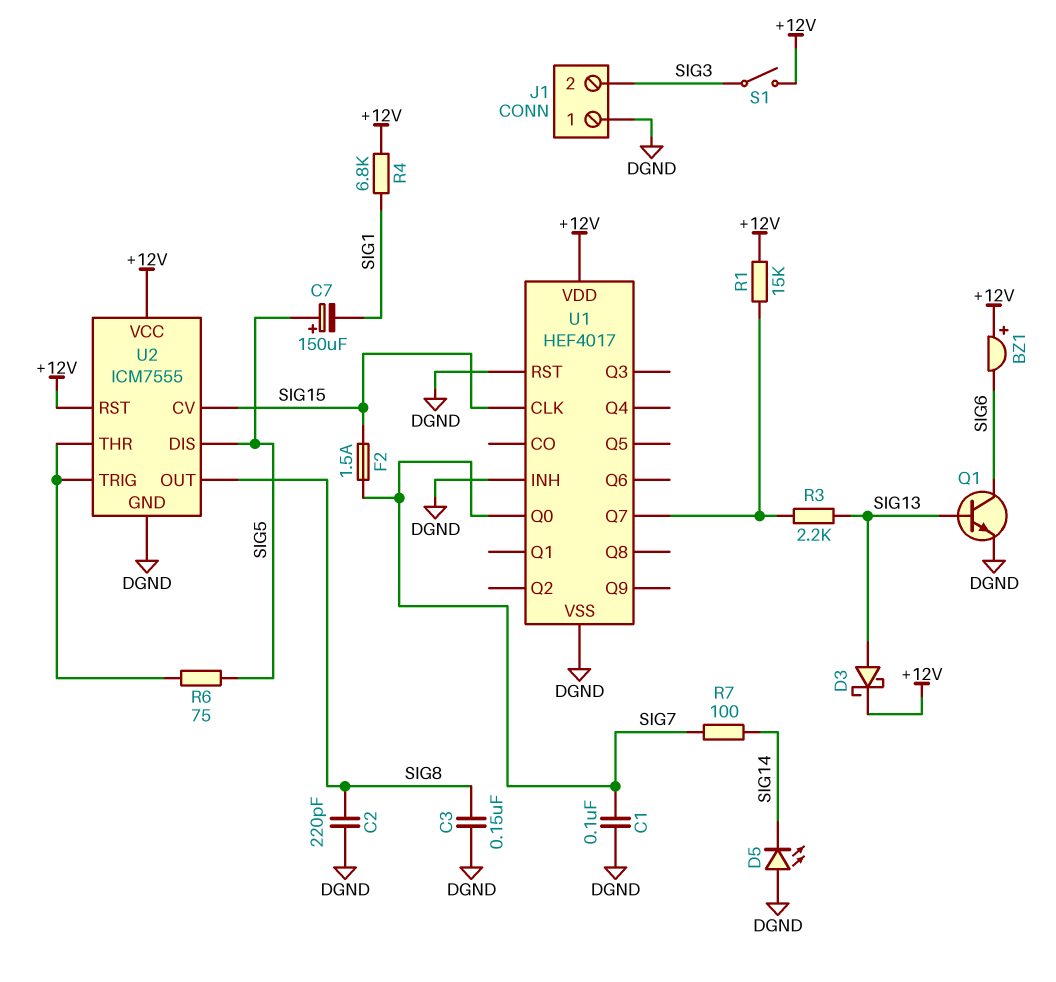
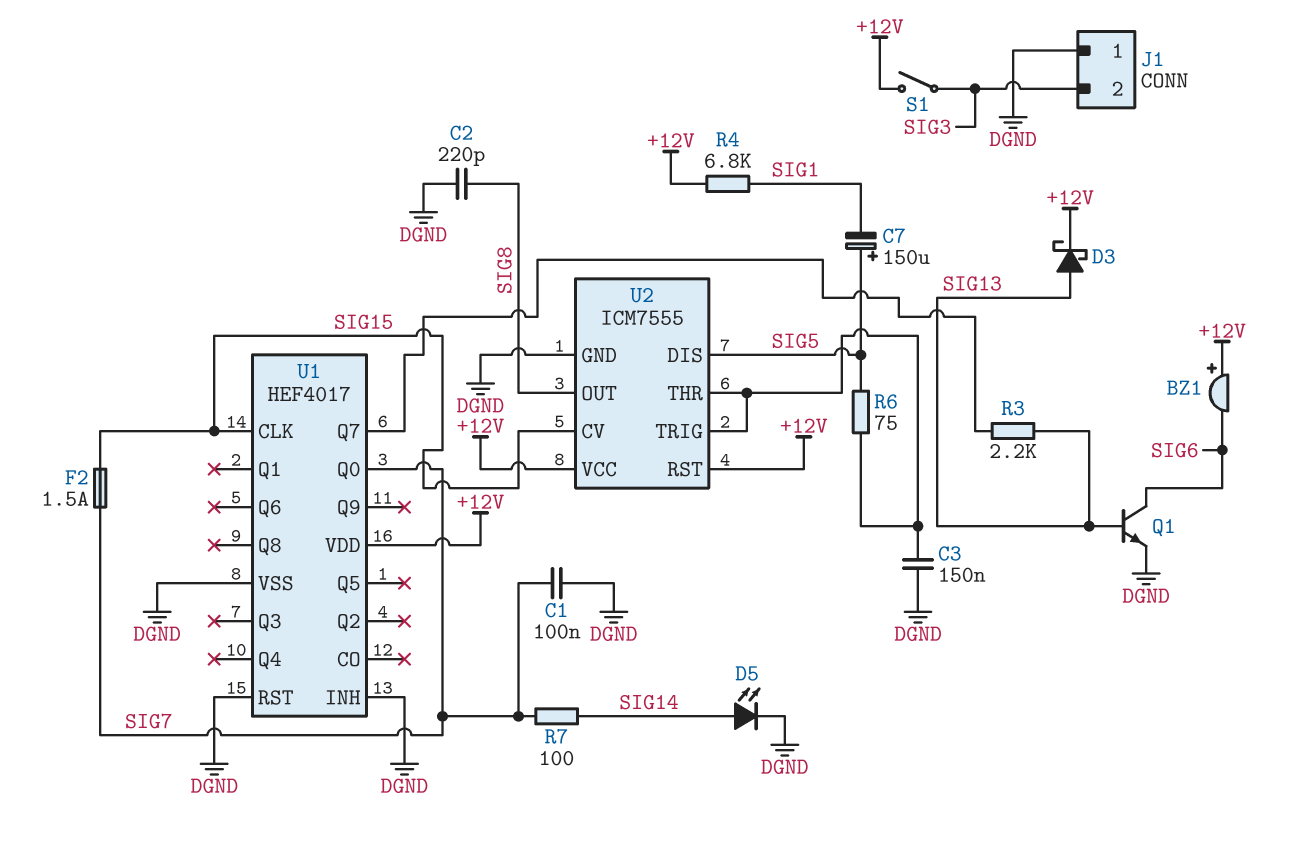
C3: 150nF (DGND, SIG8) -> 150nF (DGND, U2/THR)
D5: LED (A DGND, K SIG14) -> LED (A SIG14, K DGND)
R1: 15k (+12V, U1/Q7) -> none

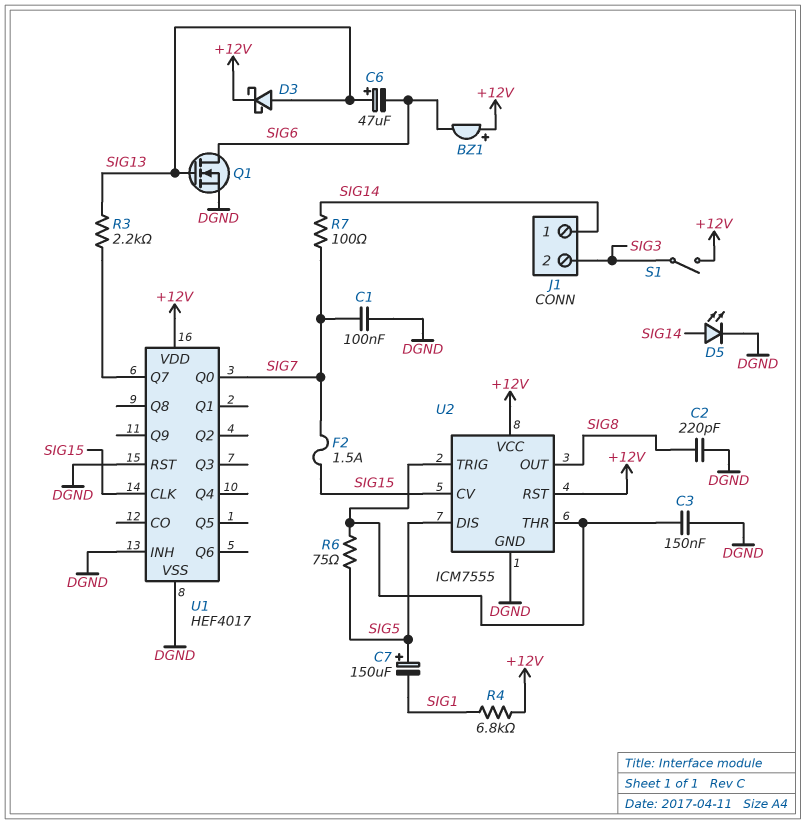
C6: none -> 47uF (plus SIG13, minus SIG6)
J1 pin 1: DGND -> SIG14
Q1: NPN (B SIG13, C SIG6, E DGND) -> NMOS (G SIG13, D SIG6, S DGND)

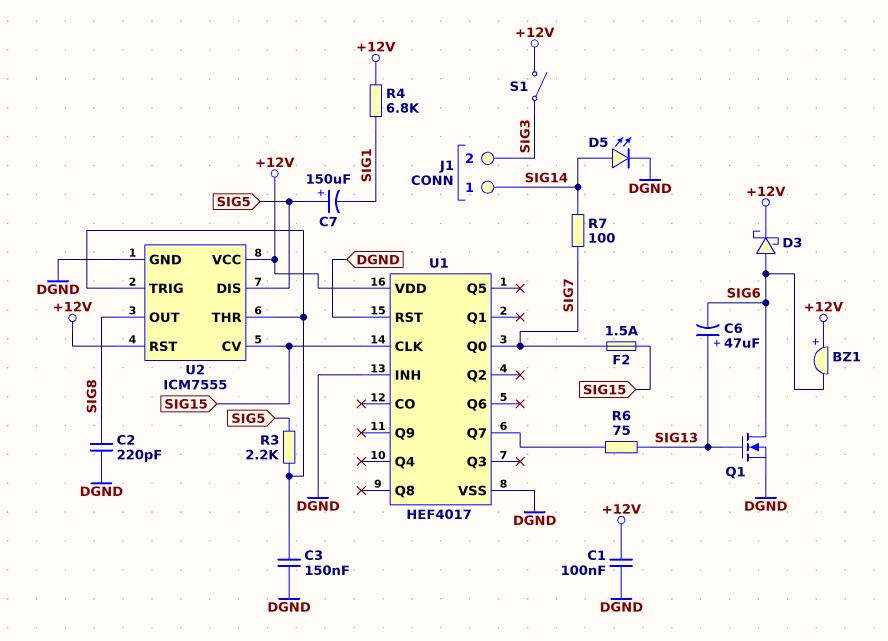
C1: 100nF (DGND, SIG7) -> 100nF (+12V, DGND)
D3: schottky (A SIG13, K +12V) -> schottky (A SIG6, K +12V)
R3: 2.2k (SIG13, U1/Q7) -> 2.2k (SIG5, U2/THR)
R6: 75 (SIG5, U2/THR) -> 75 (SIG13, U1/Q7)

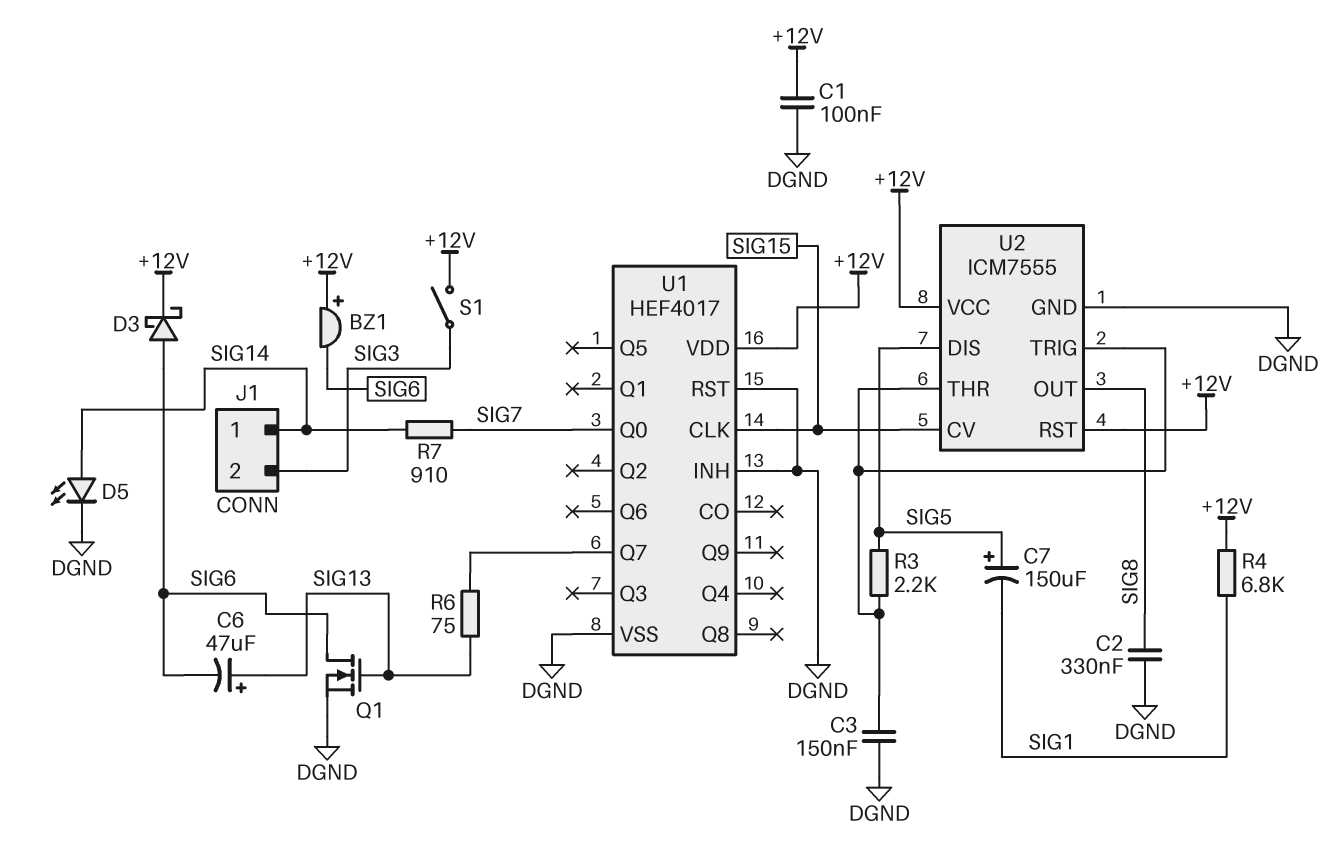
C2: 220pF (DGND, SIG8) -> 330nF (DGND, SIG8)
F2: 1.5A (SIG7, SIG15) -> none
R7: 100 (SIG7, SIG14) -> 910 (SIG7, SIG14)

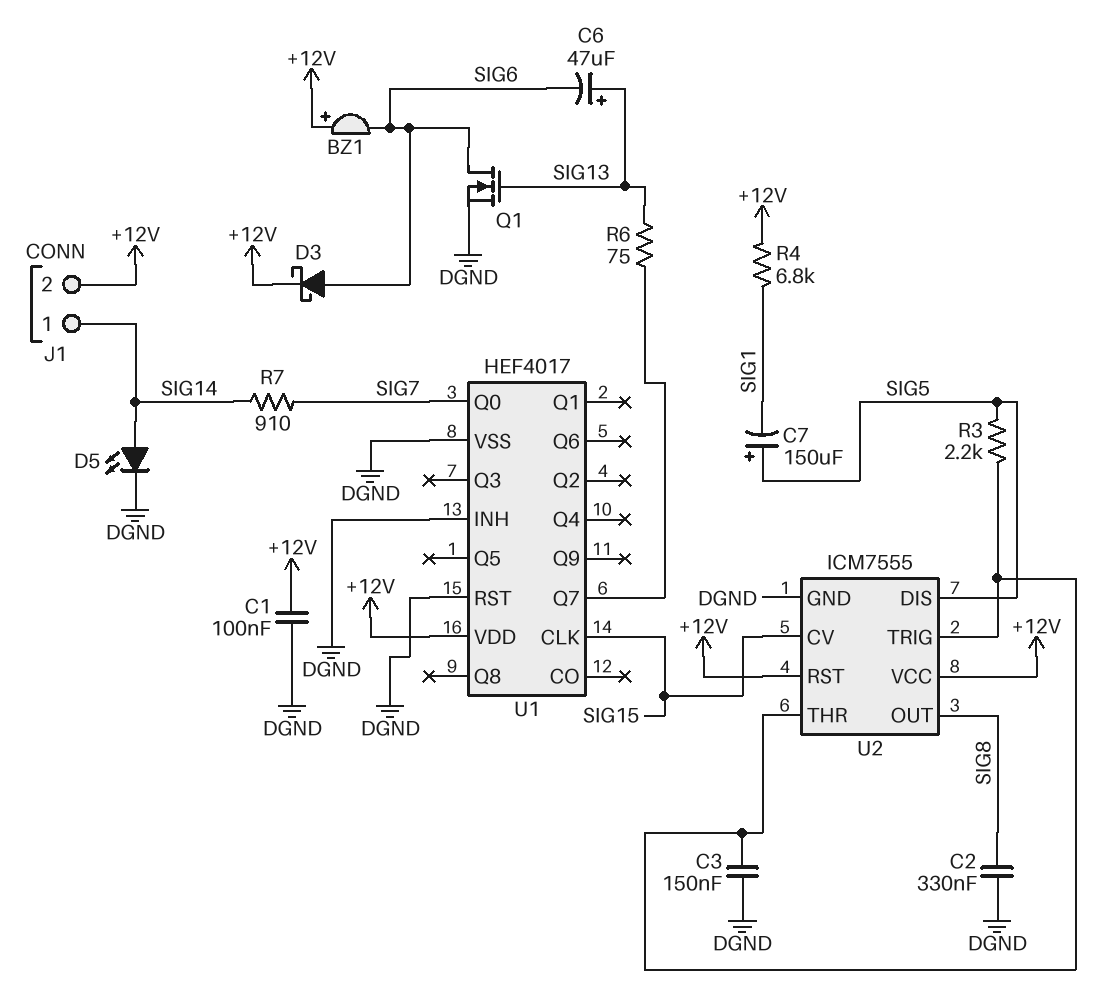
J1 pin 2: SIG3 -> +12V
S1: switch (+12V, SIG3) -> none

